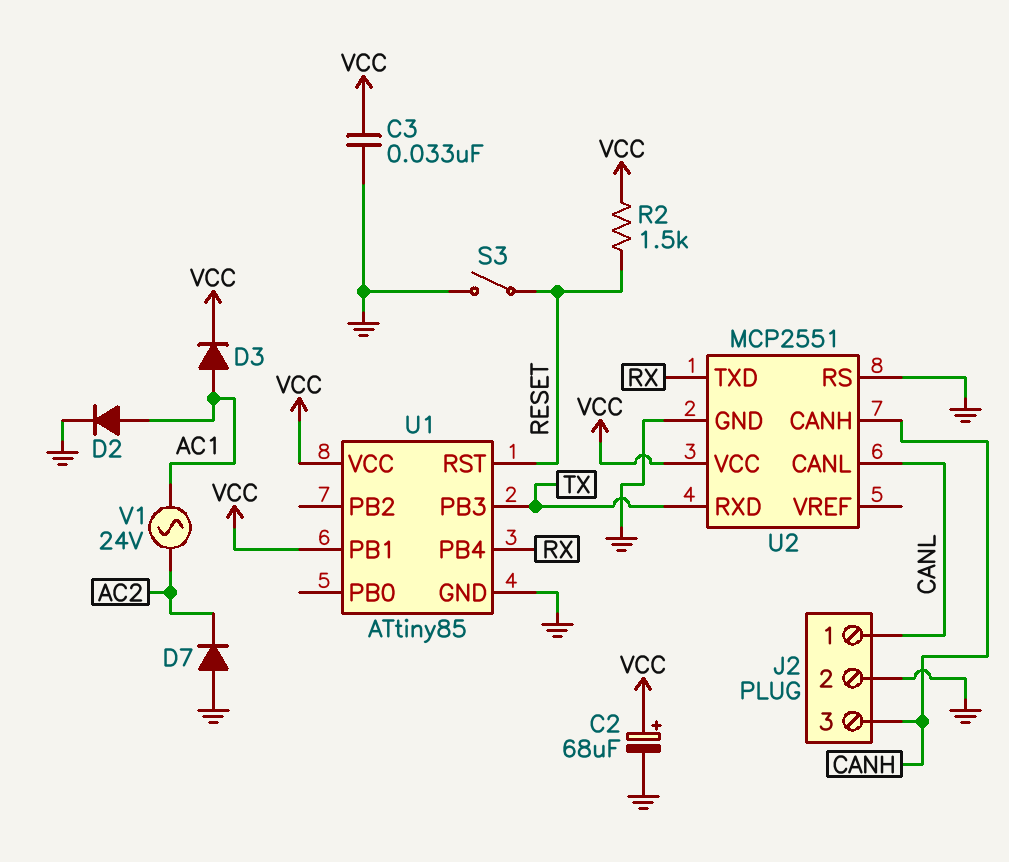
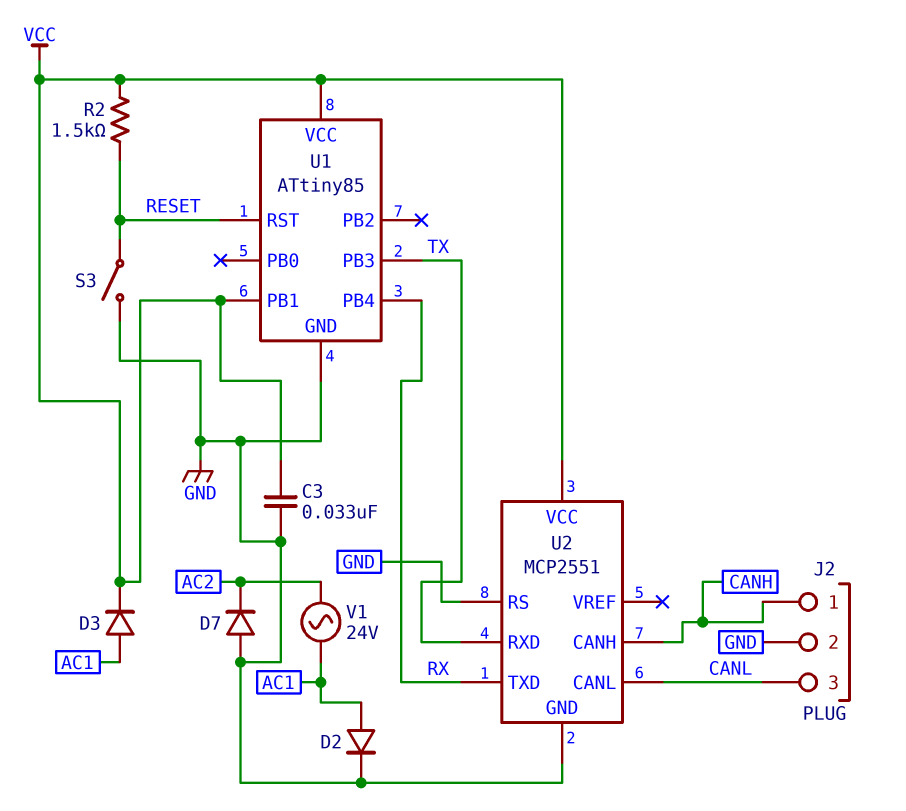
C2: 68uF (plus VCC, minus GND) -> none
J2 pin 1: CANL -> CANH
J2 pin 3: CANH -> CANL

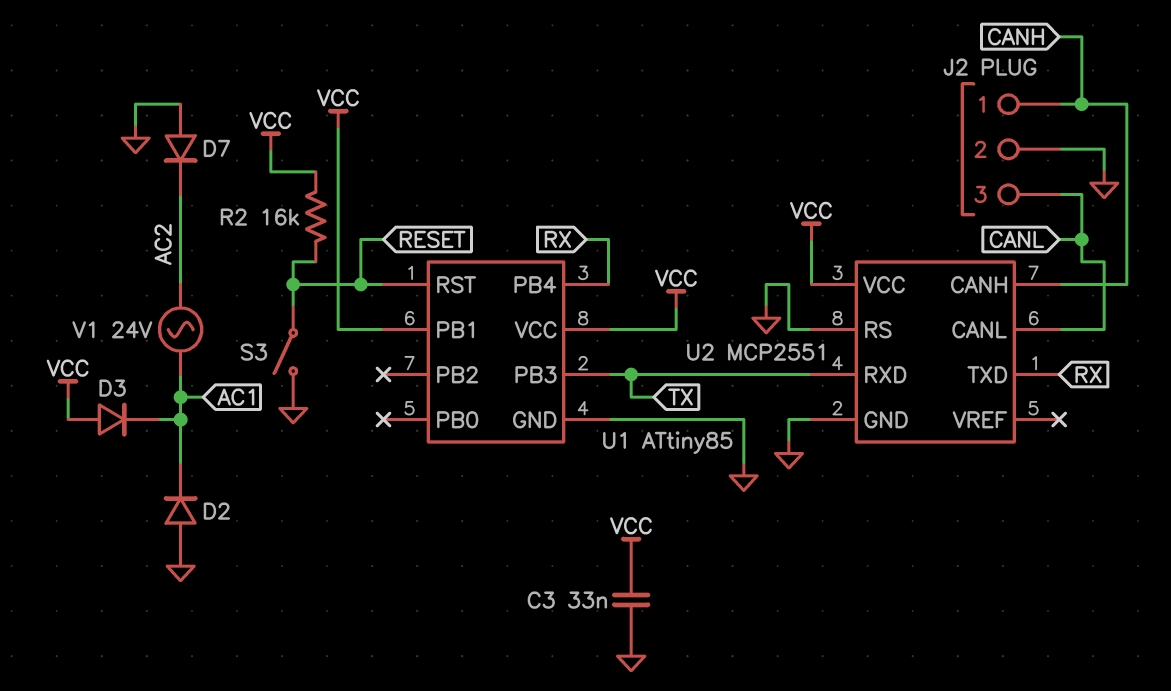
D2: diode (A AC1, K GND) -> diode (A GND, K AC1)
D3: diode (A AC1, K VCC) -> diode (A VCC, K AC1)
R2: 1.5k (RESET, VCC) -> 16k (RESET, VCC)

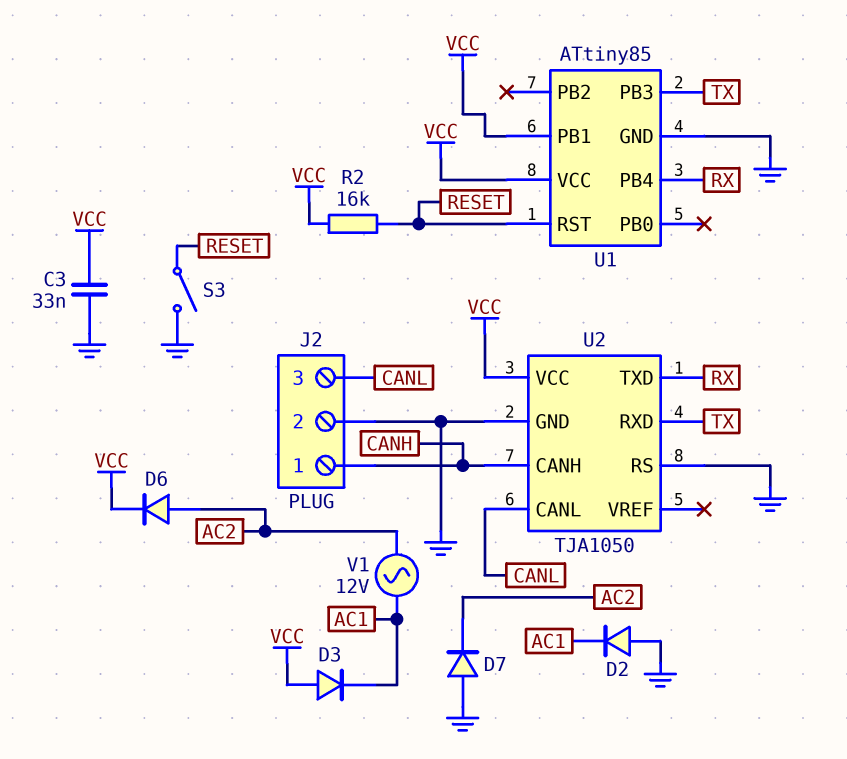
D6: none -> diode (A AC2, K VCC)
U2: MCP2551 -> TJA1050
V1: AC 24V (AC1, AC2) -> AC 12V (AC1, AC2)

